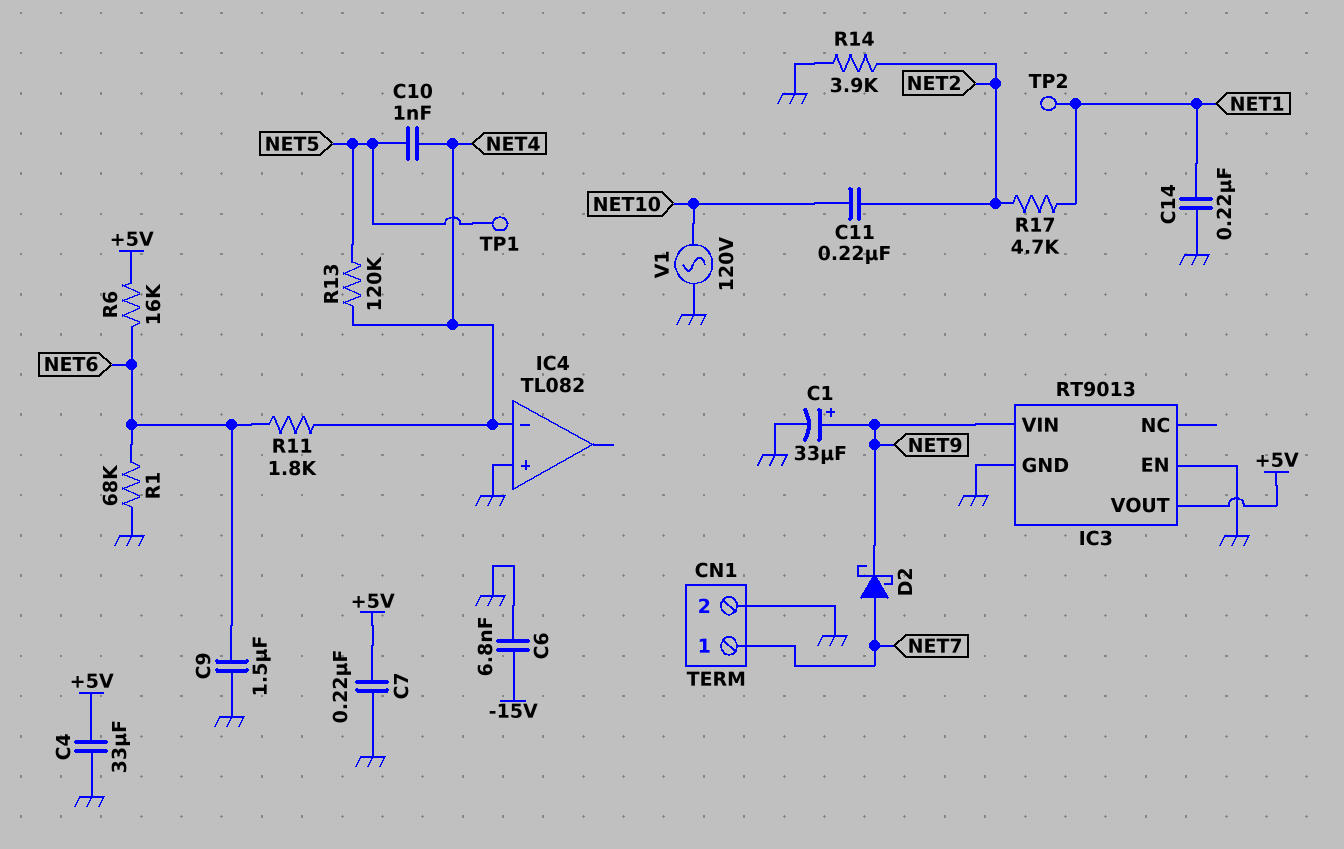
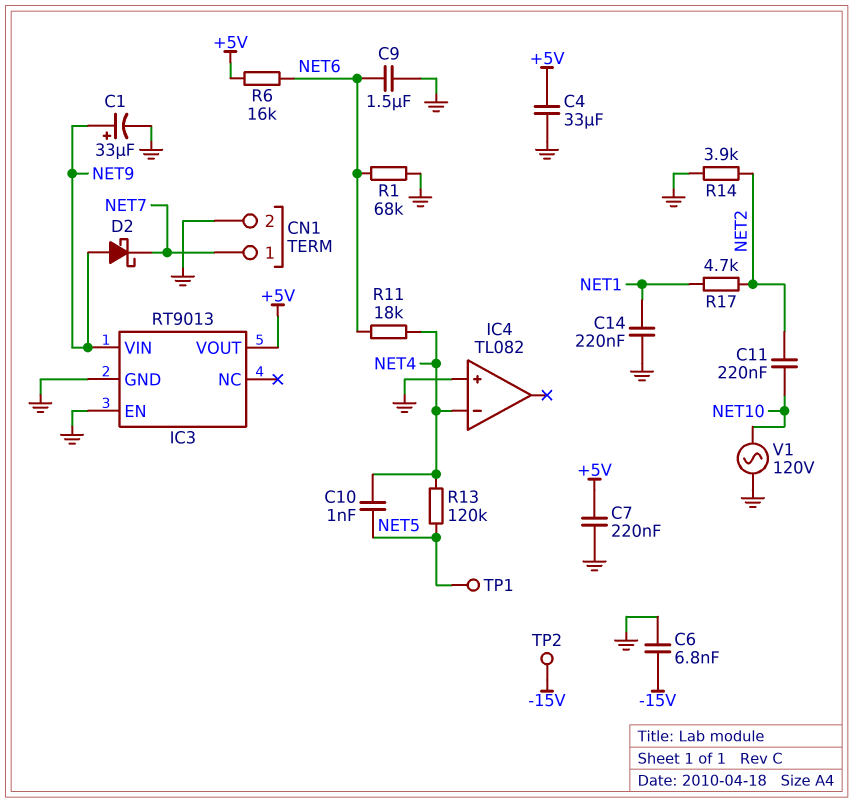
D2: schottky (A NET7, K NET9) -> schottky (A NET9, K NET7)
R11: 1.8k (NET4, NET6) -> 18k (NET4, NET6)
TP2: test point (NET1) -> test point (-15V)

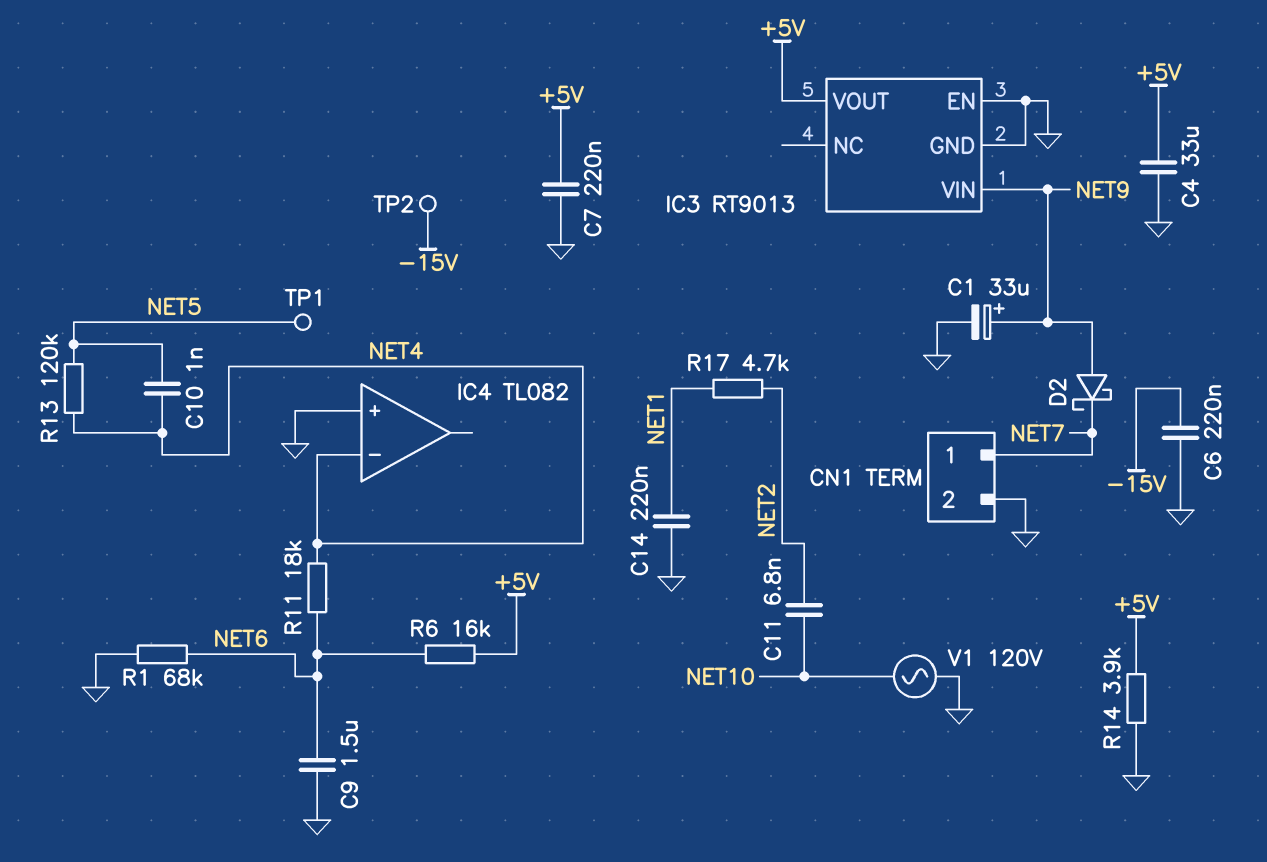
C6: 6.8nF (-15V, GND) -> 220nF (-15V, GND)
C11: 220nF (NET2, NET10) -> 6.8nF (NET2, NET10)
R14: 3.9k (GND, NET2) -> 3.9k (+5V, GND)

